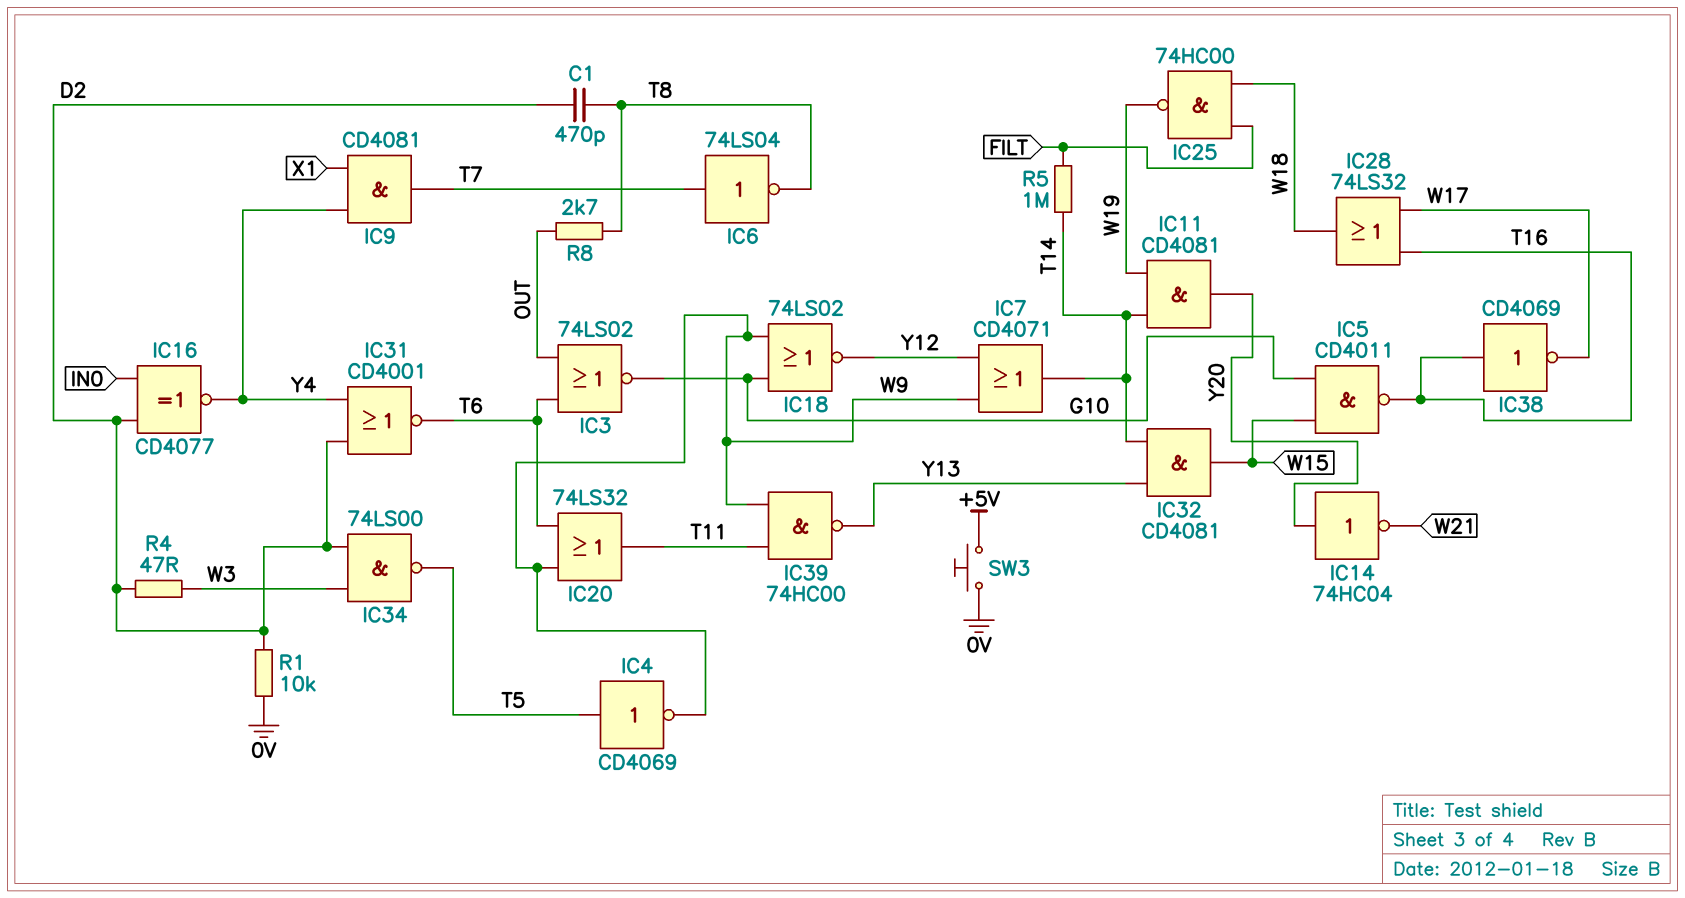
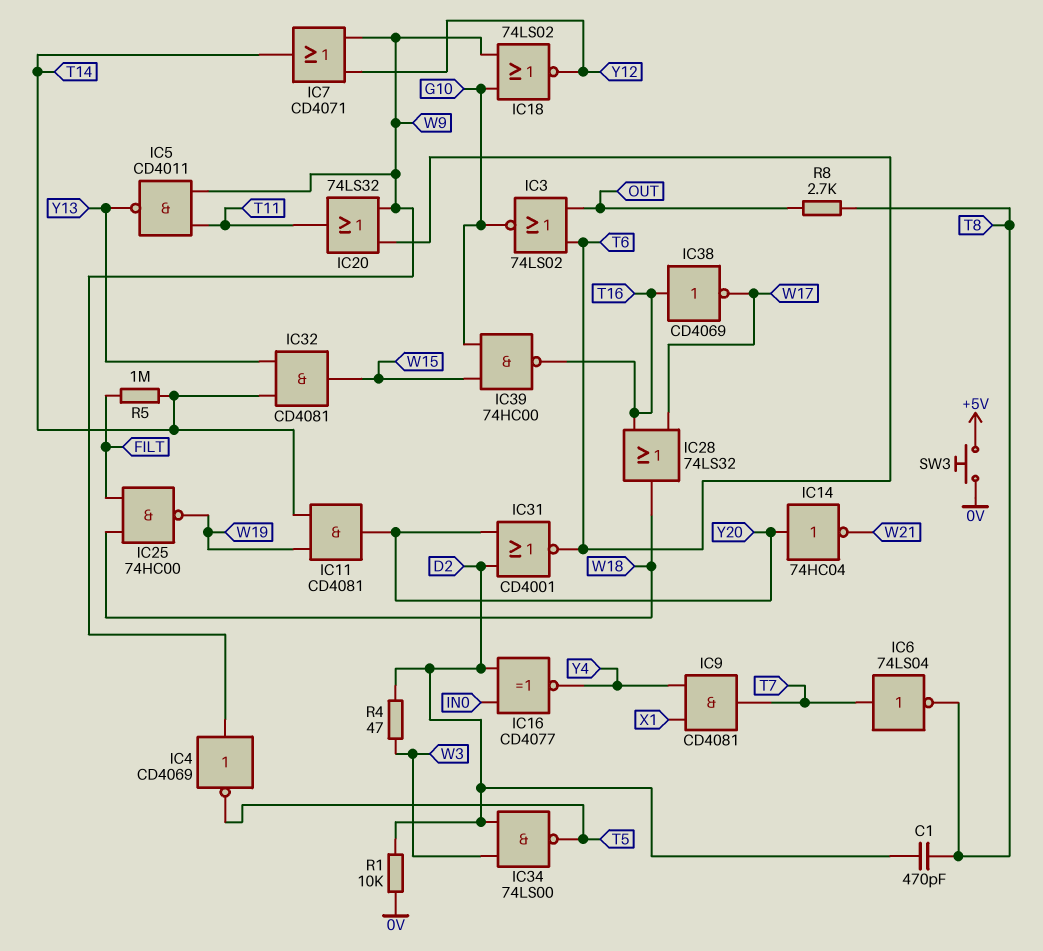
IC4: NOT CD4069 (in T5, out W9) -> NOT CD4069 (in W9, out T5)
IC5: NAND CD4011 (in G10, in W15, out T16) -> NAND CD4011 (in T11, in W9, out Y13)
IC31: NOR CD4001 (in D2, in Y4, out T6) -> NOR CD4001 (in D2, in Y20, out T6)
IC39: NAND 74HC00 (in T11, in W9, out Y13) -> NAND 74HC00 (in G10, in W15, out T16)

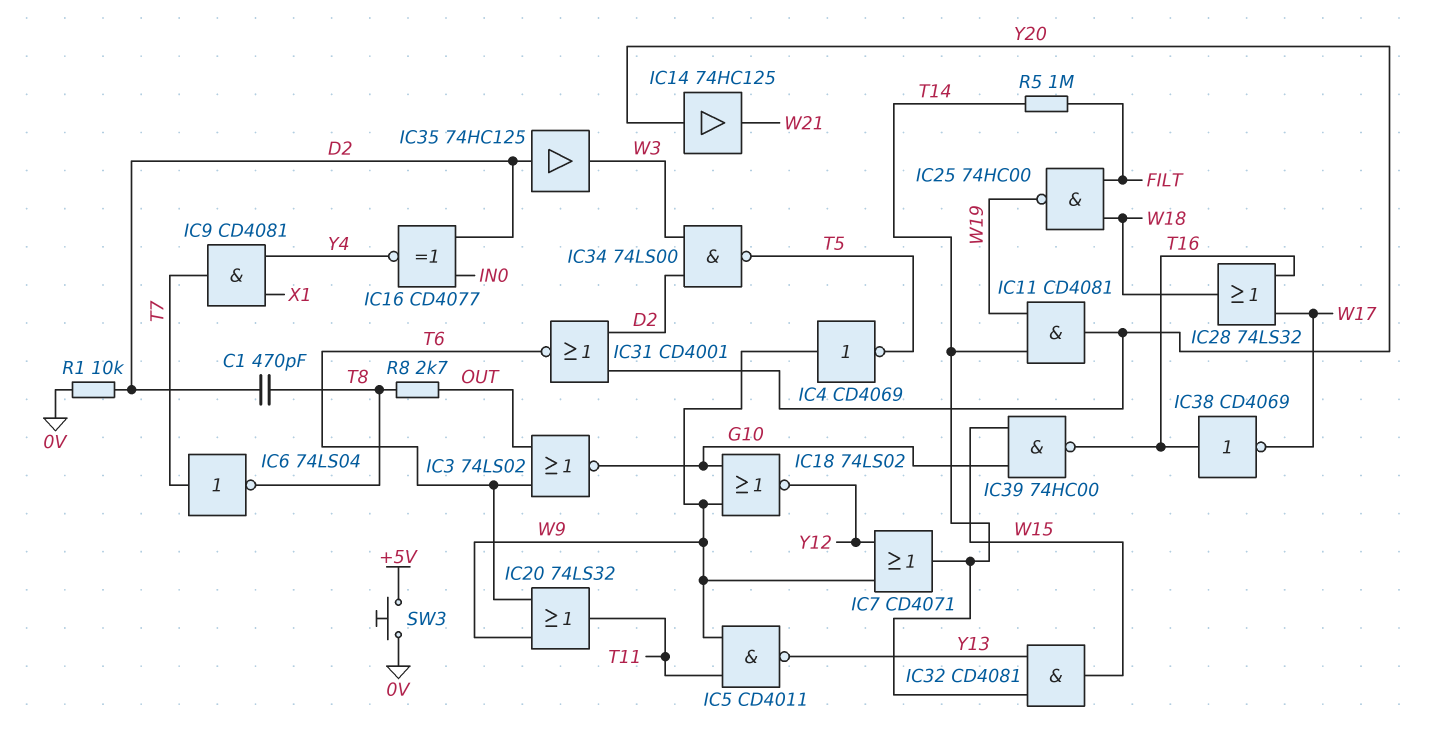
IC14: NOT 74HC04 (in Y20, out W21) -> buffer 74HC125 (in Y20, out W21)
IC35: none -> buffer 74HC125 (in D2, out W3)
R4: 47 (D2, W3) -> none

